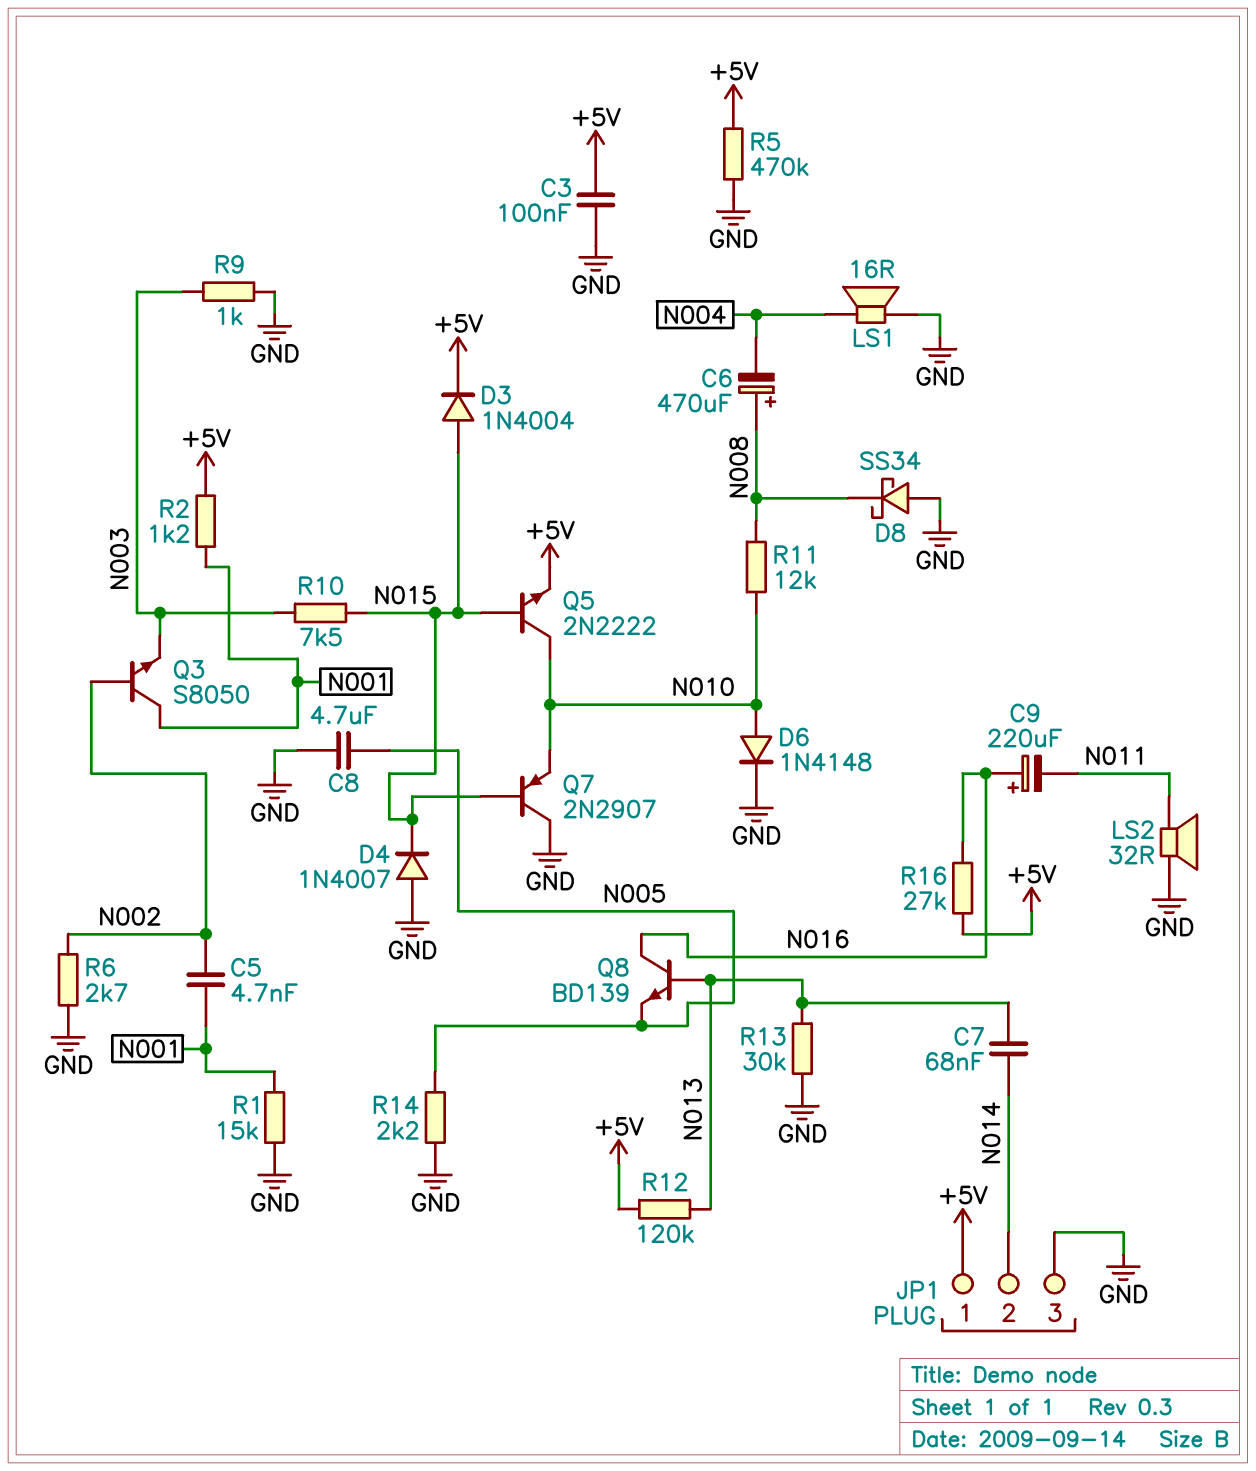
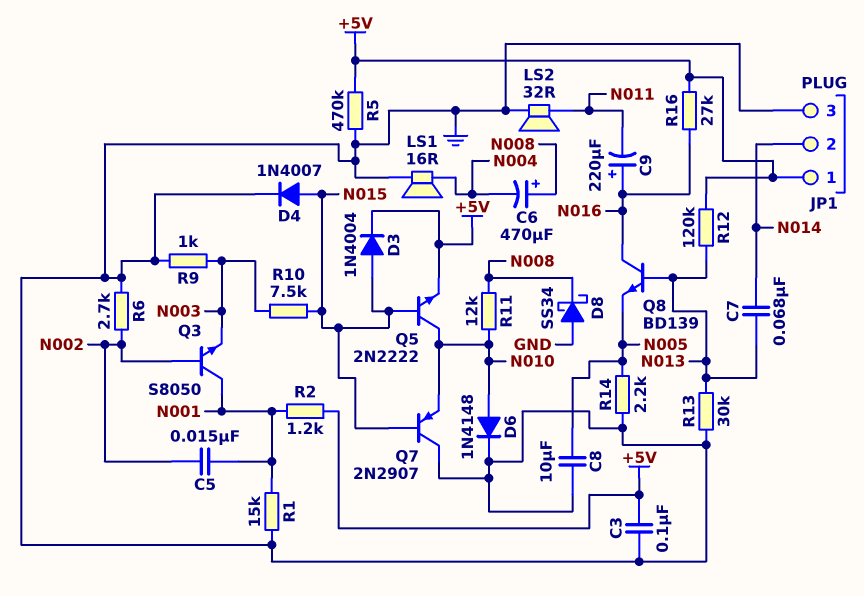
C5: 4.7nF (N001, N002) -> 15nF (N001, N002)
C8: 4.7uF (GND, N005) -> 10uF (GND, N005)
D4: diode 1N4007 (A GND, K N015) -> diode 1N4007 (A N015, K GND)

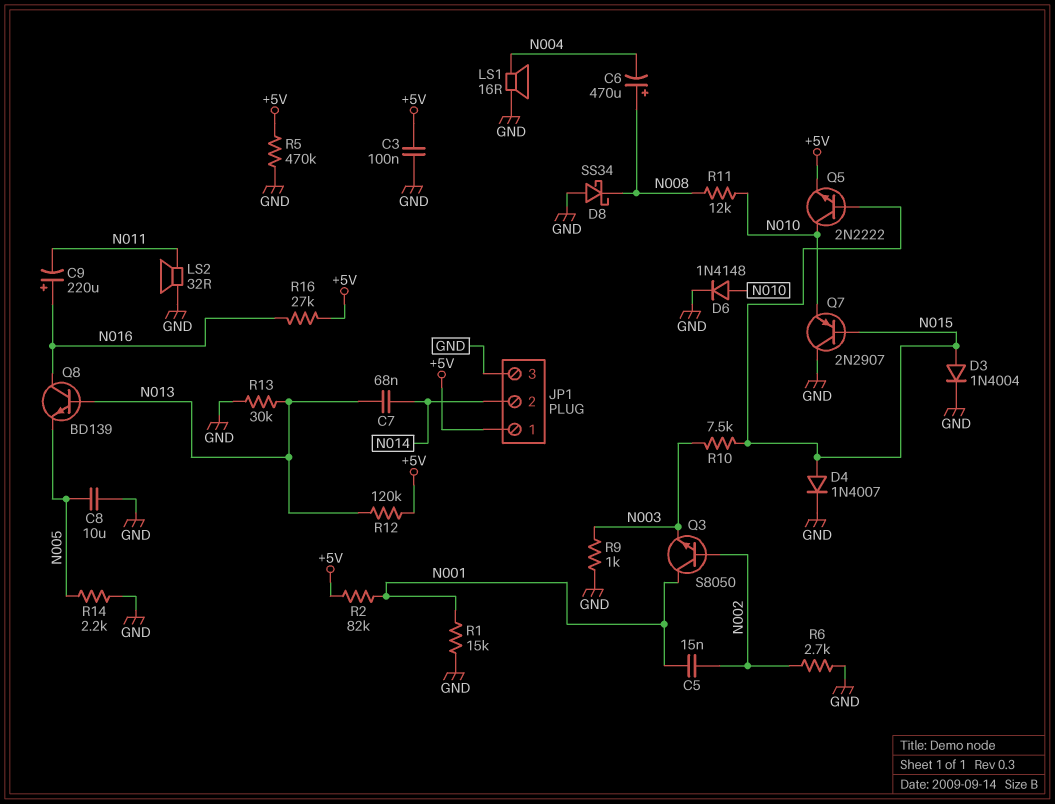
D3: diode 1N4004 (A N015, K +5V) -> diode 1N4004 (A N015, K GND)
R2: 1.2k (+5V, N001) -> 82k (+5V, N001)

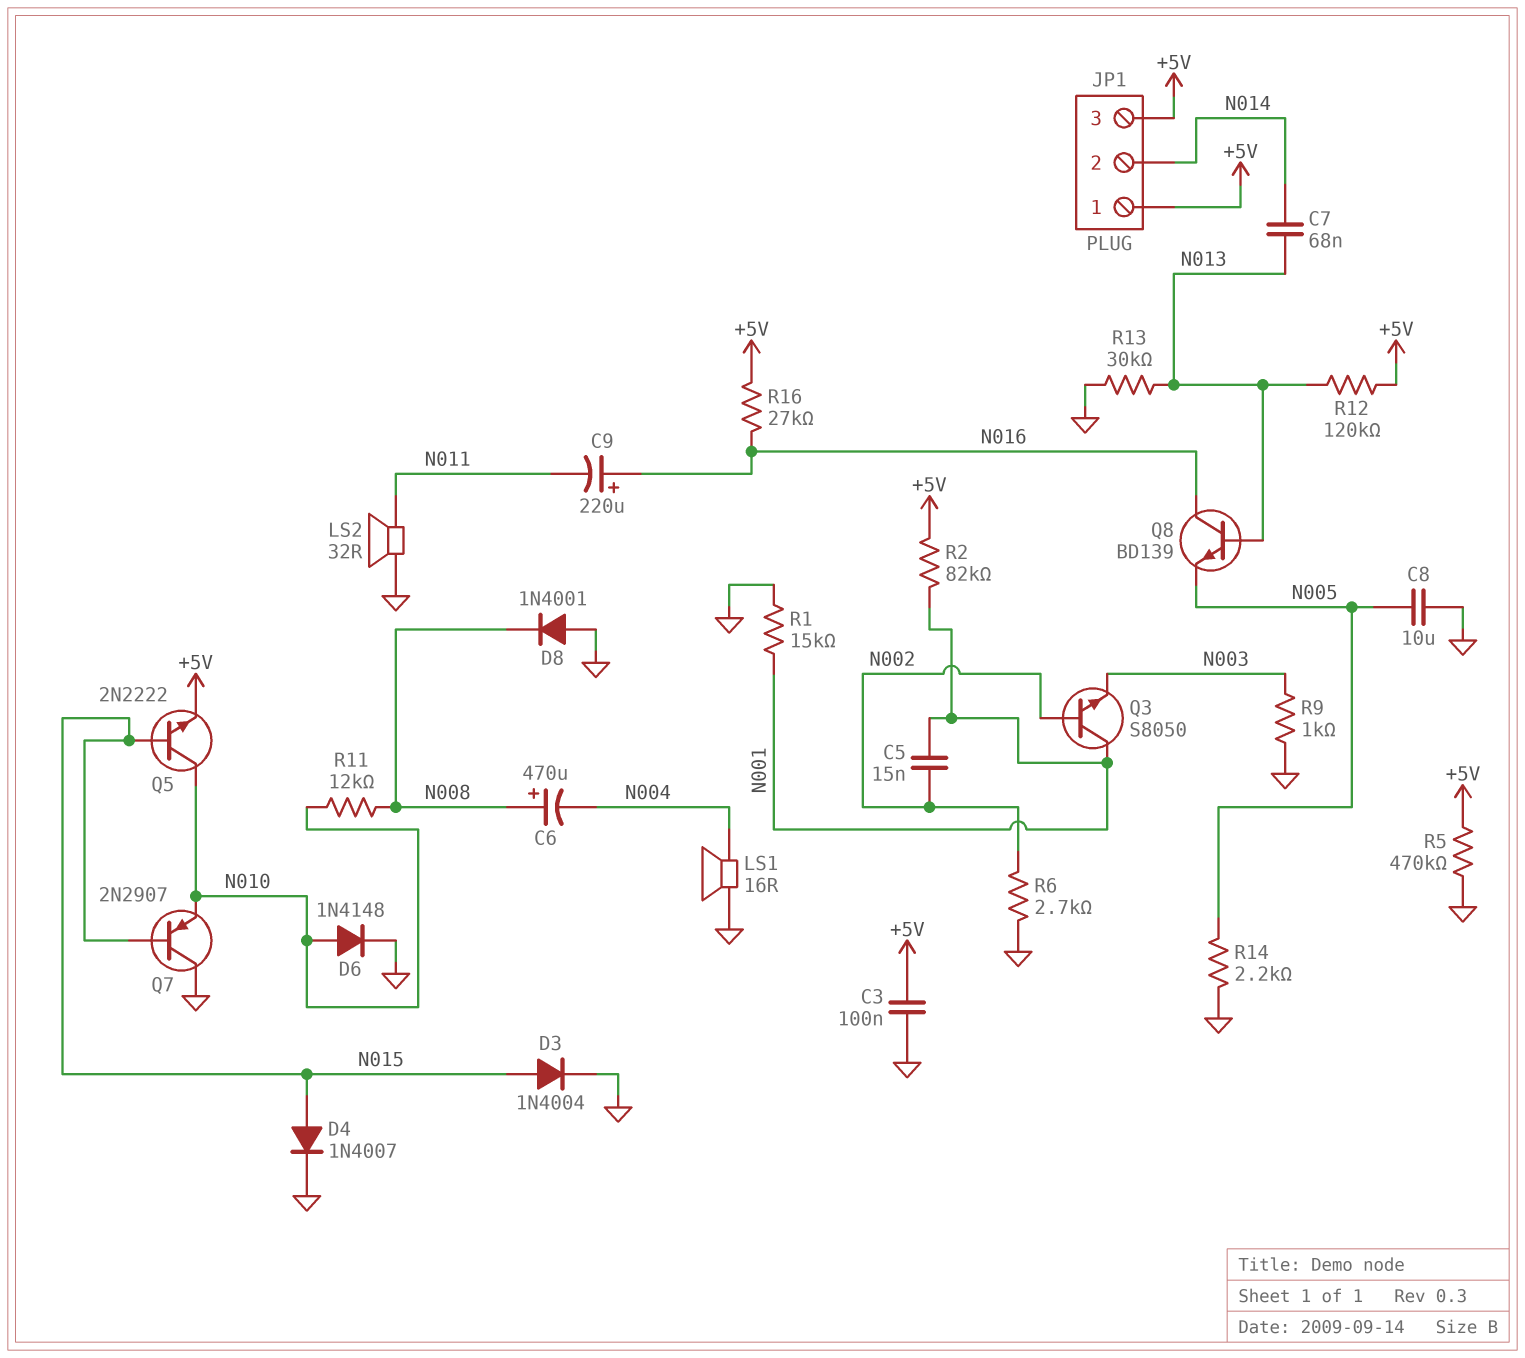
D8: schottky SS34 (A GND, K N008) -> diode 1N4001 (A GND, K N008)
JP1 pin 3: GND -> +5V
R10: 7.5k (N003, N015) -> none

